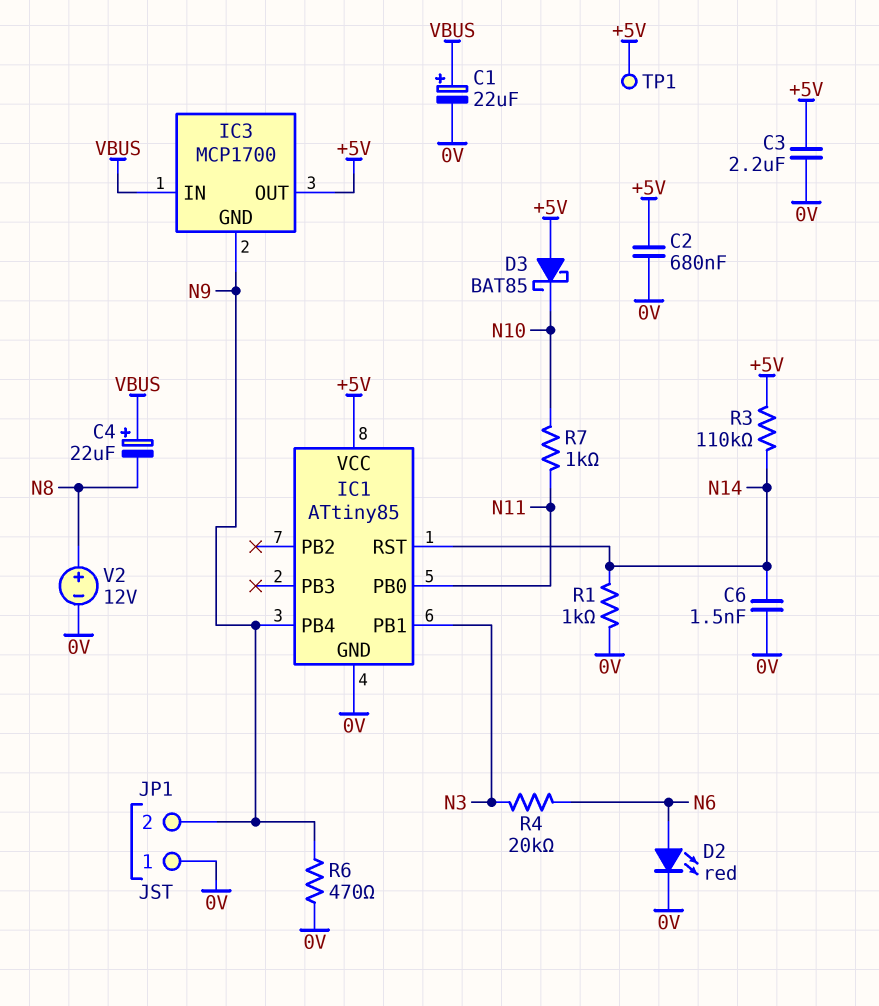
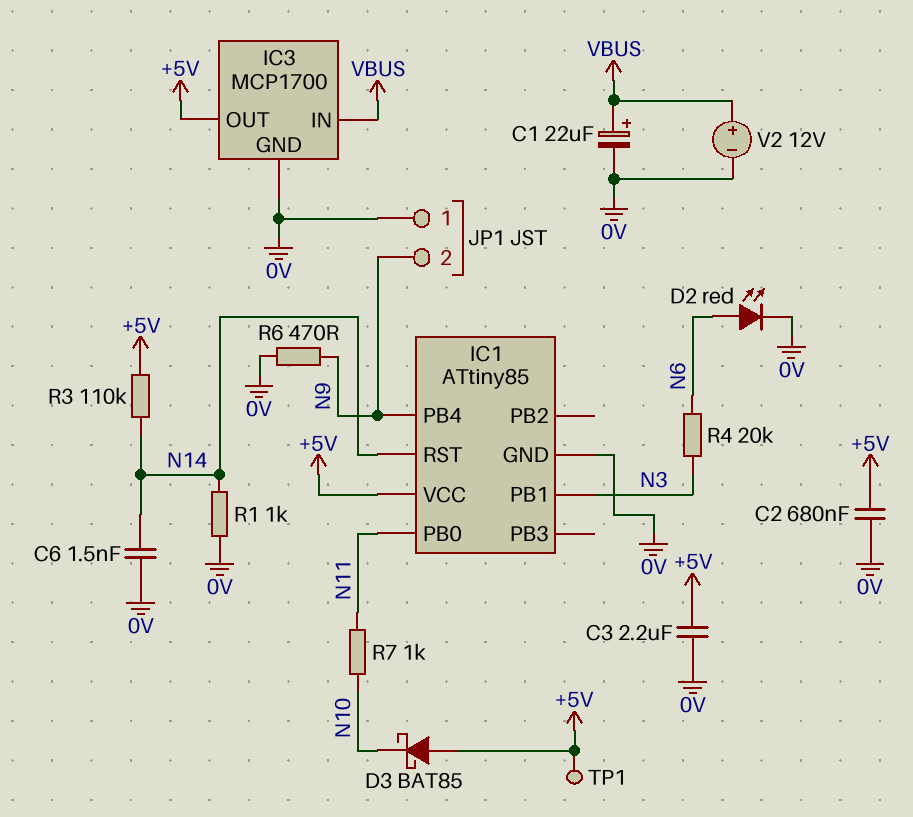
C4: 22uF (plus VBUS, minus N8) -> none
IC3 pin GND: N9 -> 0V
V2: 12V (plus N8, minus 0V) -> 12V (plus VBUS, minus 0V)

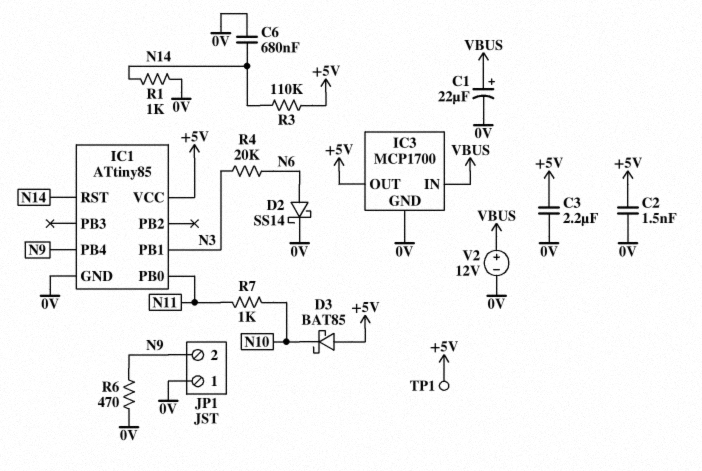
C2: 680nF (+5V, 0V) -> 1.5nF (+5V, 0V)
C6: 1.5nF (0V, N14) -> 680nF (0V, N14)
D2: LED red (A N6, K 0V) -> schottky SS14 (A N6, K 0V)

